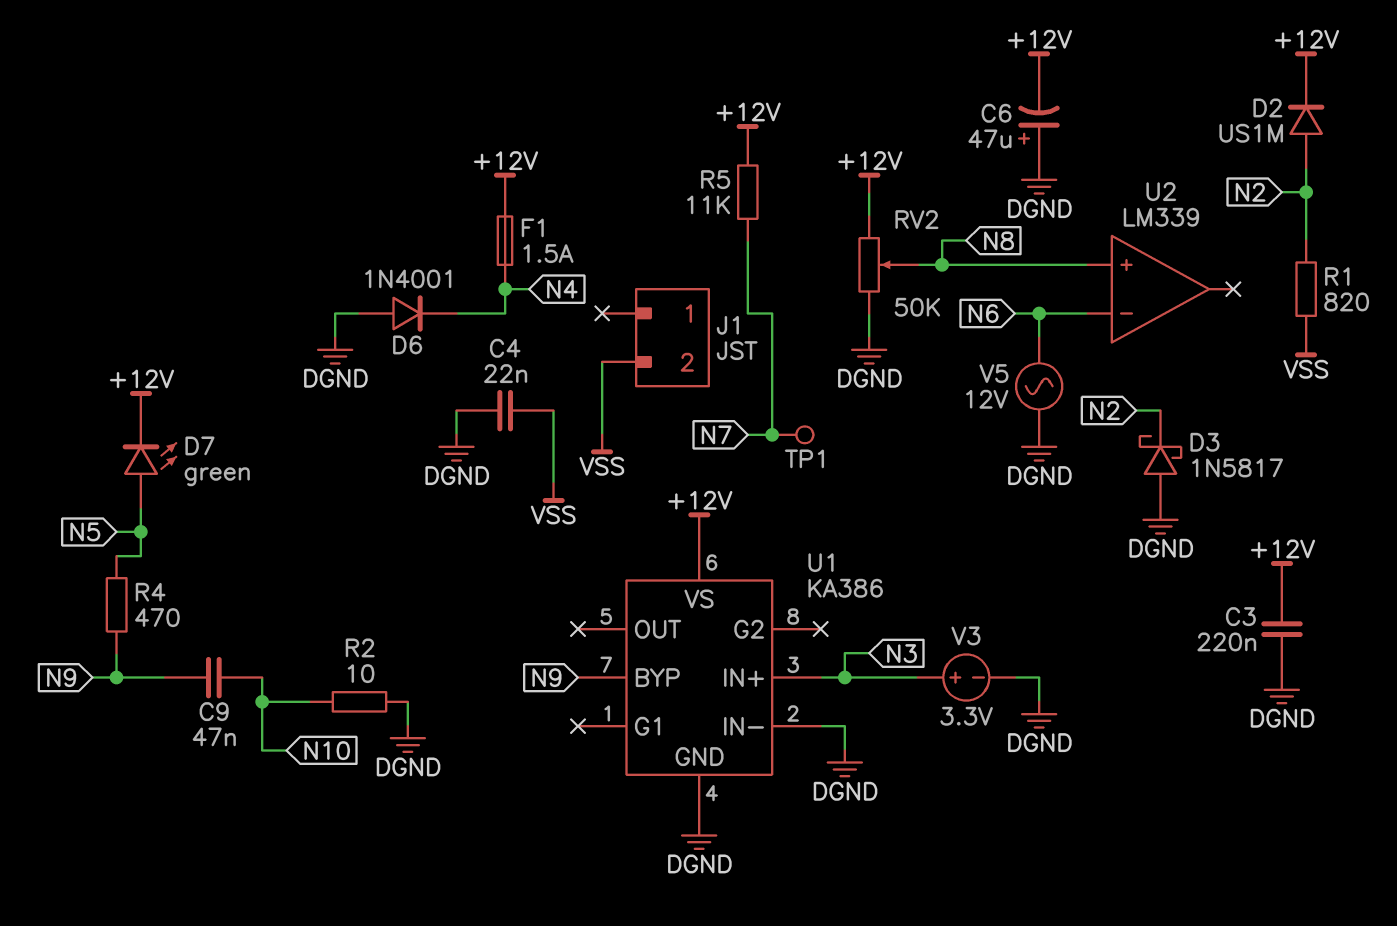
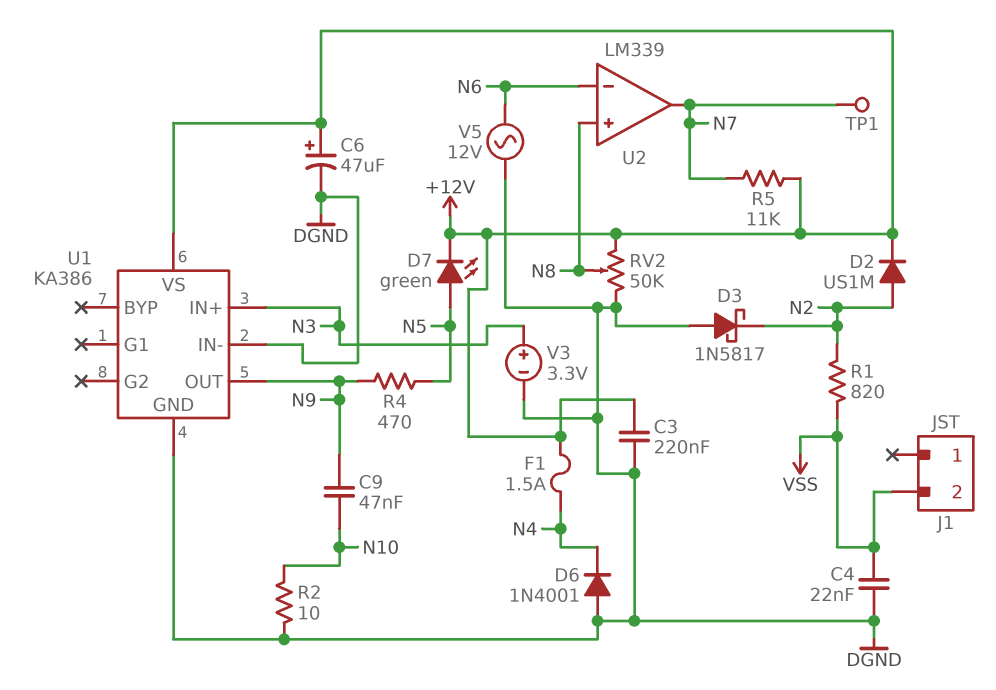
C6: 47uF (plus DGND, minus +12V) -> 47uF (plus +12V, minus DGND)
U1 pin BYP: N9 -> none
U1 pin OUT: none -> N9
U2 pin out: none -> N7

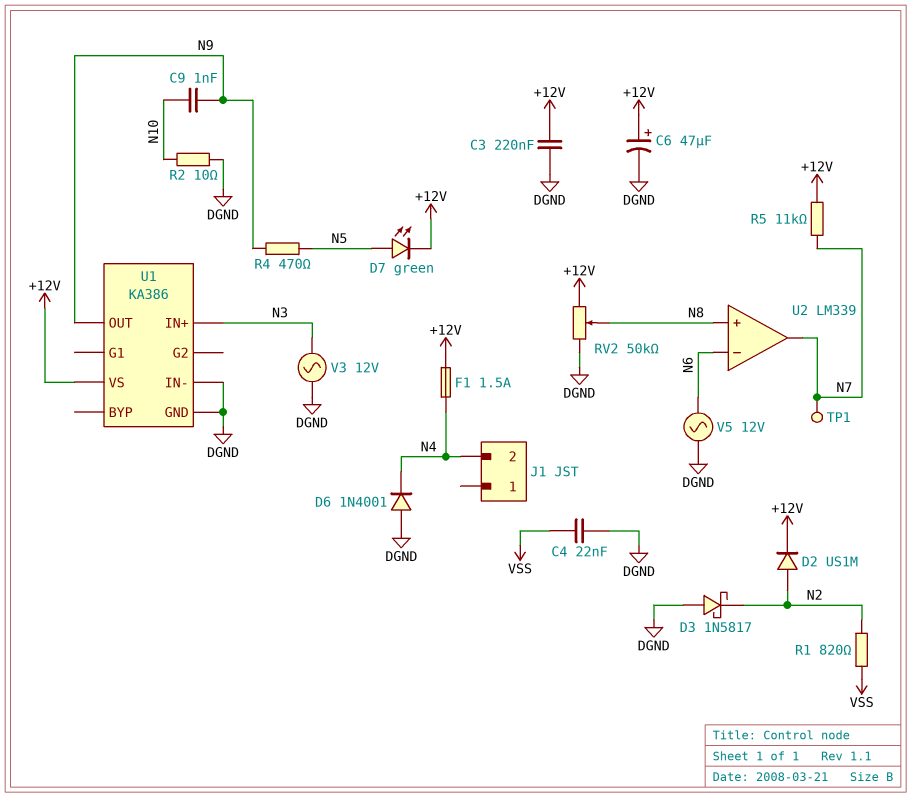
C9: 47nF (N9, N10) -> 1nF (N9, N10)
J1 pin 2: VSS -> N4
V3: 3.3V (plus N3, minus DGND) -> AC 12V (DGND, N3)

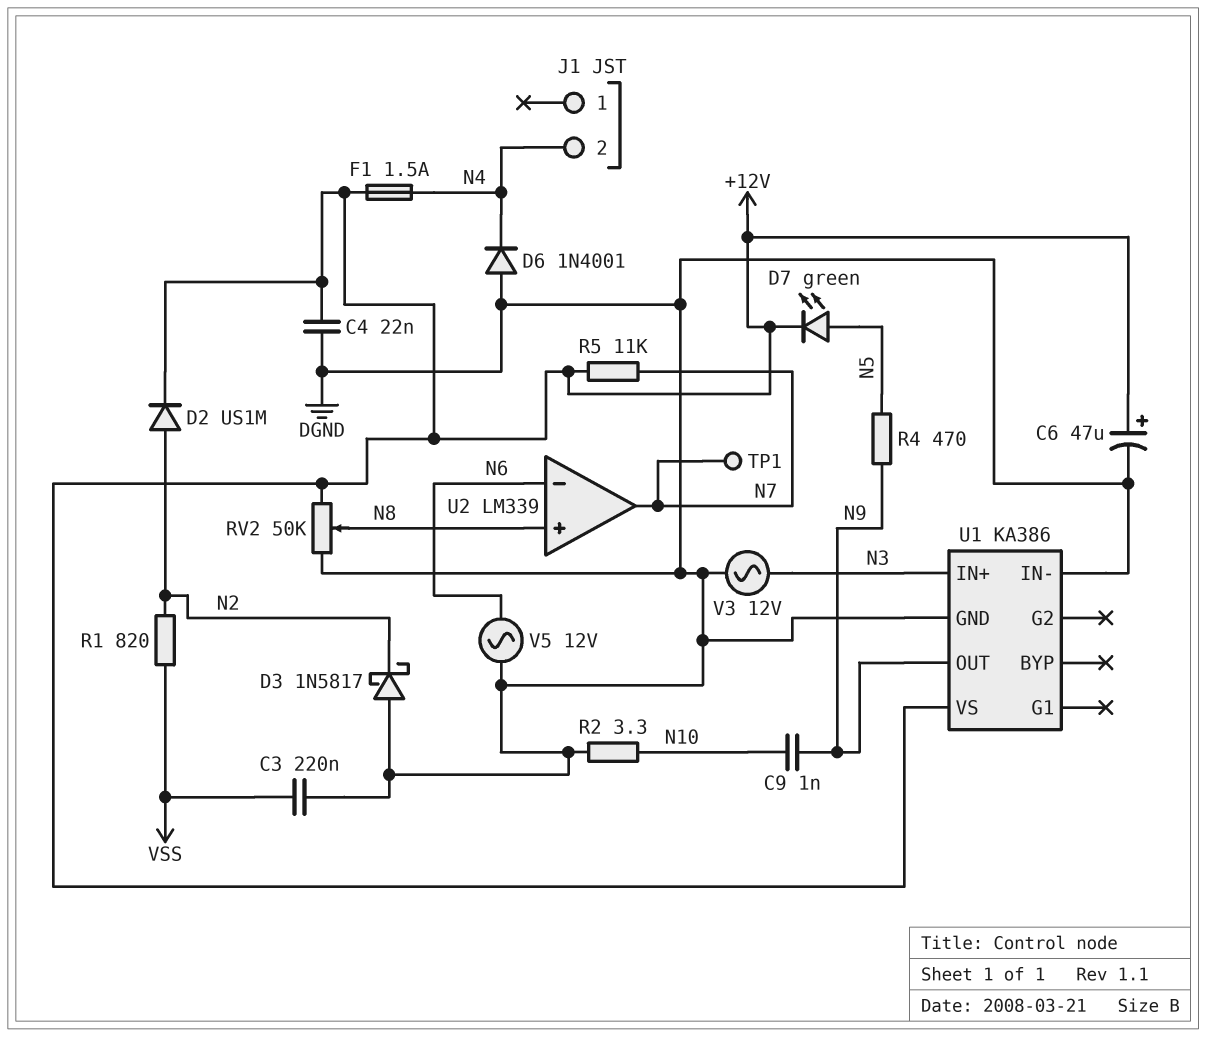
C3: 220nF (+12V, DGND) -> 220nF (DGND, VSS)
C4: 22nF (DGND, VSS) -> 22nF (+12V, DGND)
R2: 10 (DGND, N10) -> 3.3 (DGND, N10)

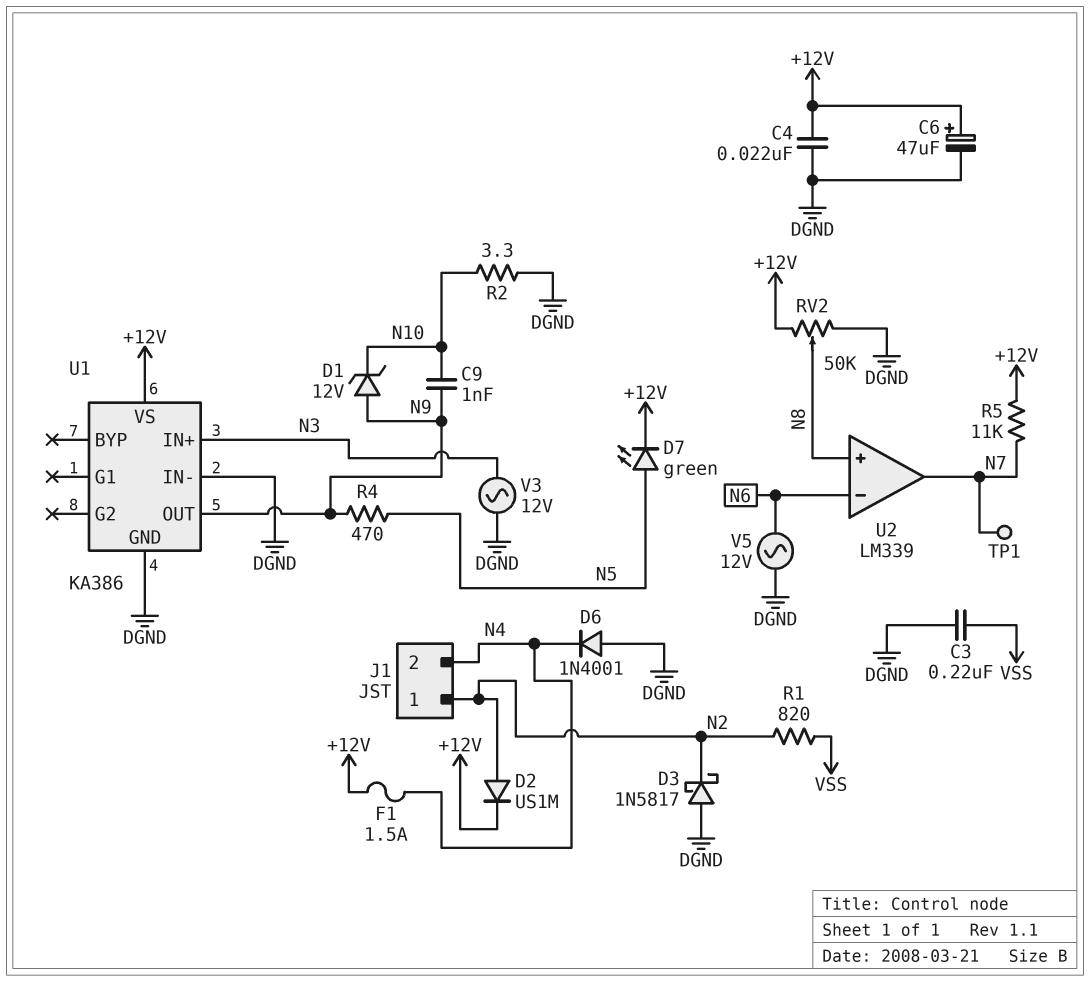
D1: none -> zener 12V (A N9, K N10)
J1 pin 1: none -> N2

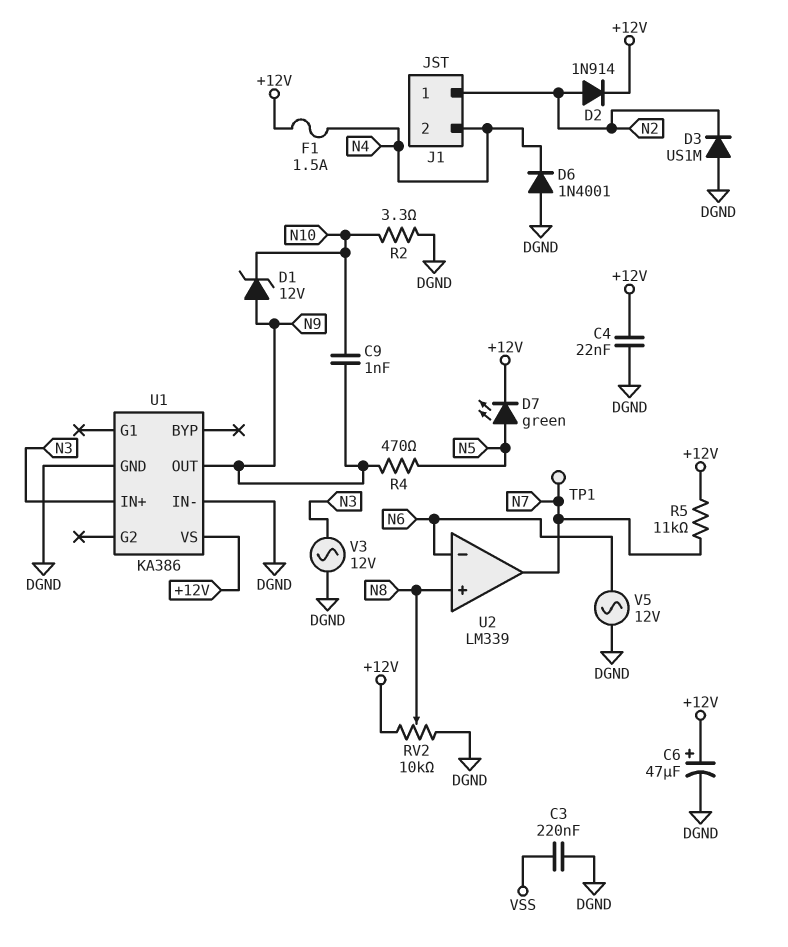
D2: diode US1M (A N2, K +12V) -> diode 1N914 (A N2, K +12V)
D3: schottky 1N5817 (A DGND, K N2) -> diode US1M (A DGND, K N2)
R1: 820 (N2, VSS) -> none
RV2: 50k (+12V, DGND, wiper N8) -> 10k (+12V, DGND, wiper N8)

